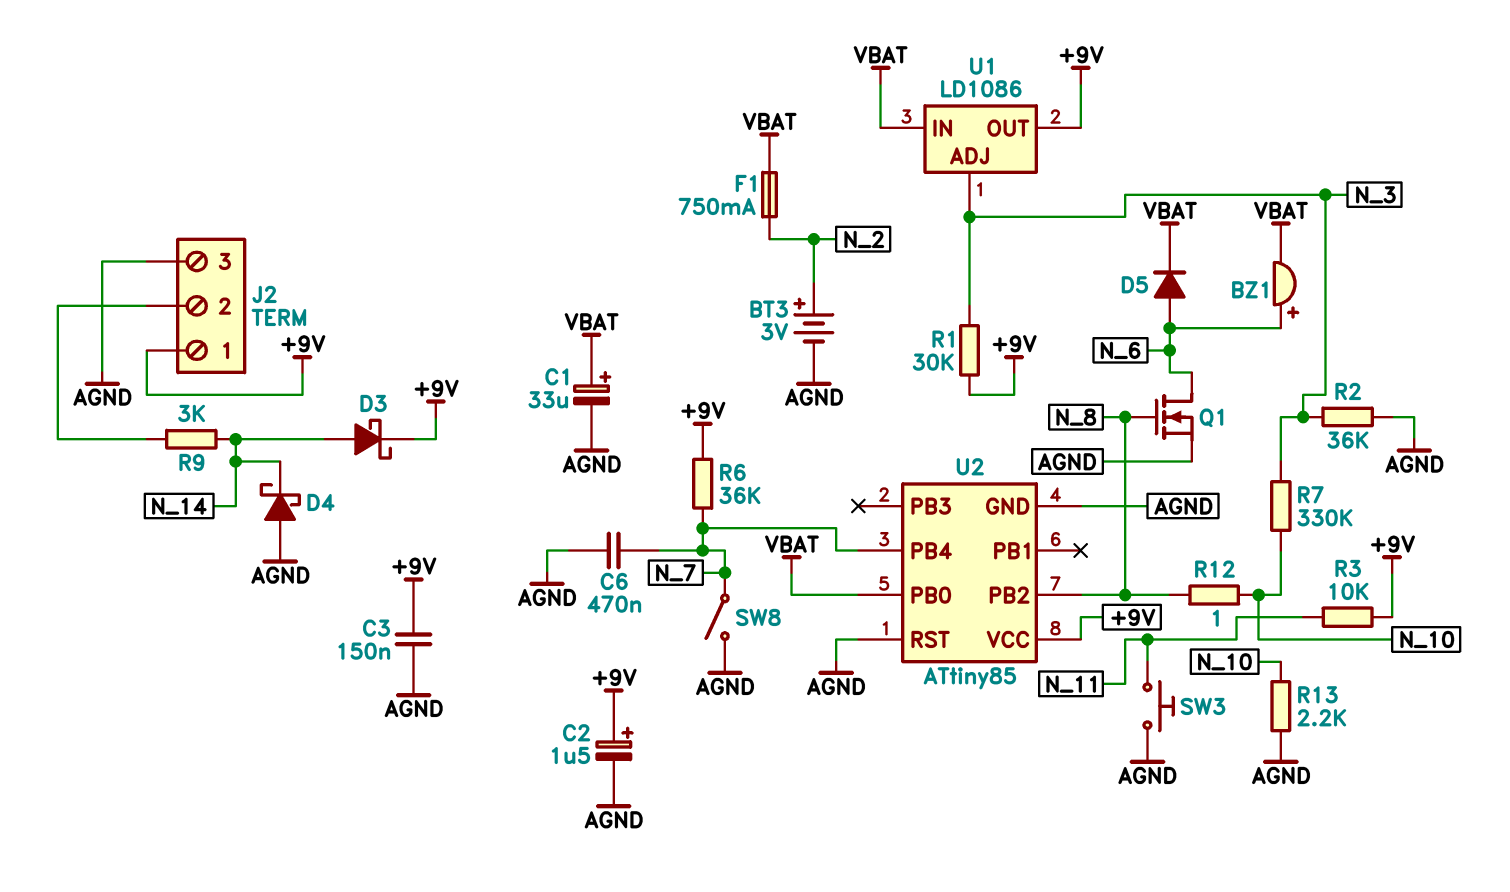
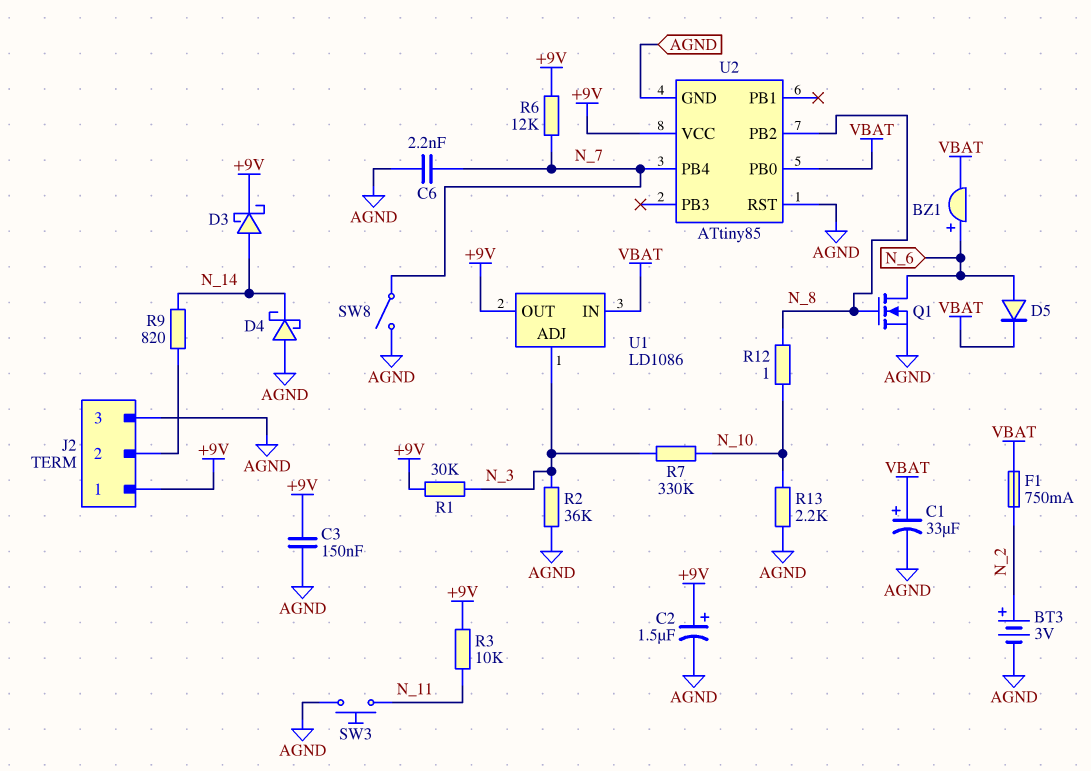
C6: 470nF (AGND, N_7) -> 2.2nF (AGND, N_7)
R6: 36k (+9V, N_7) -> 12k (+9V, N_7)
R9: 3k (J2/2, N_14) -> 820 (J2/2, N_14)

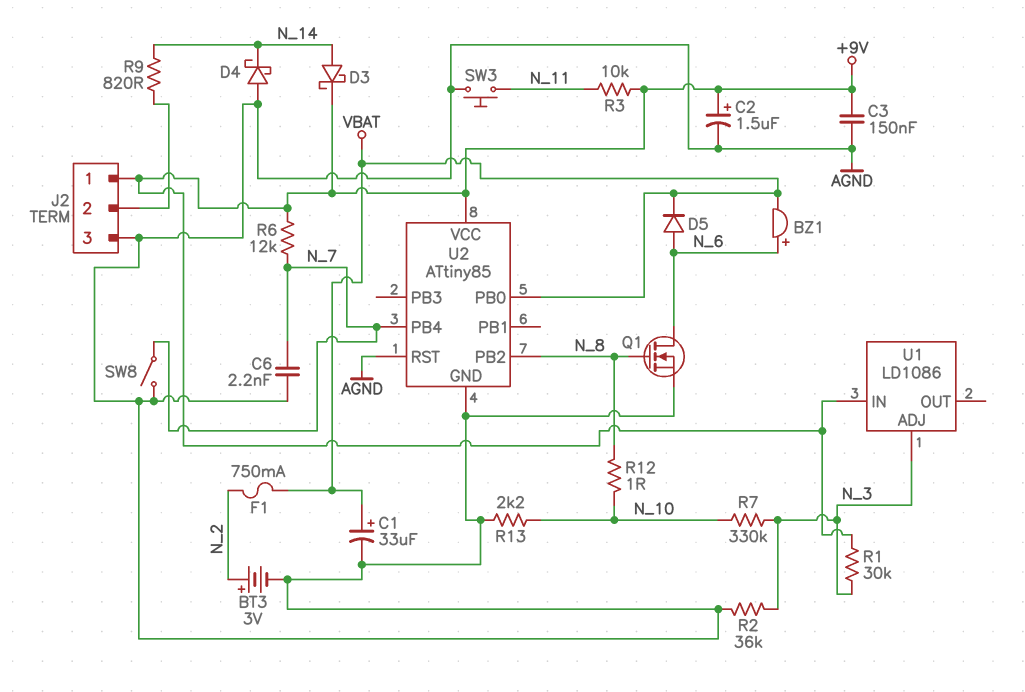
U1 pin IN: VBAT -> +9V
U1 pin OUT: +9V -> none

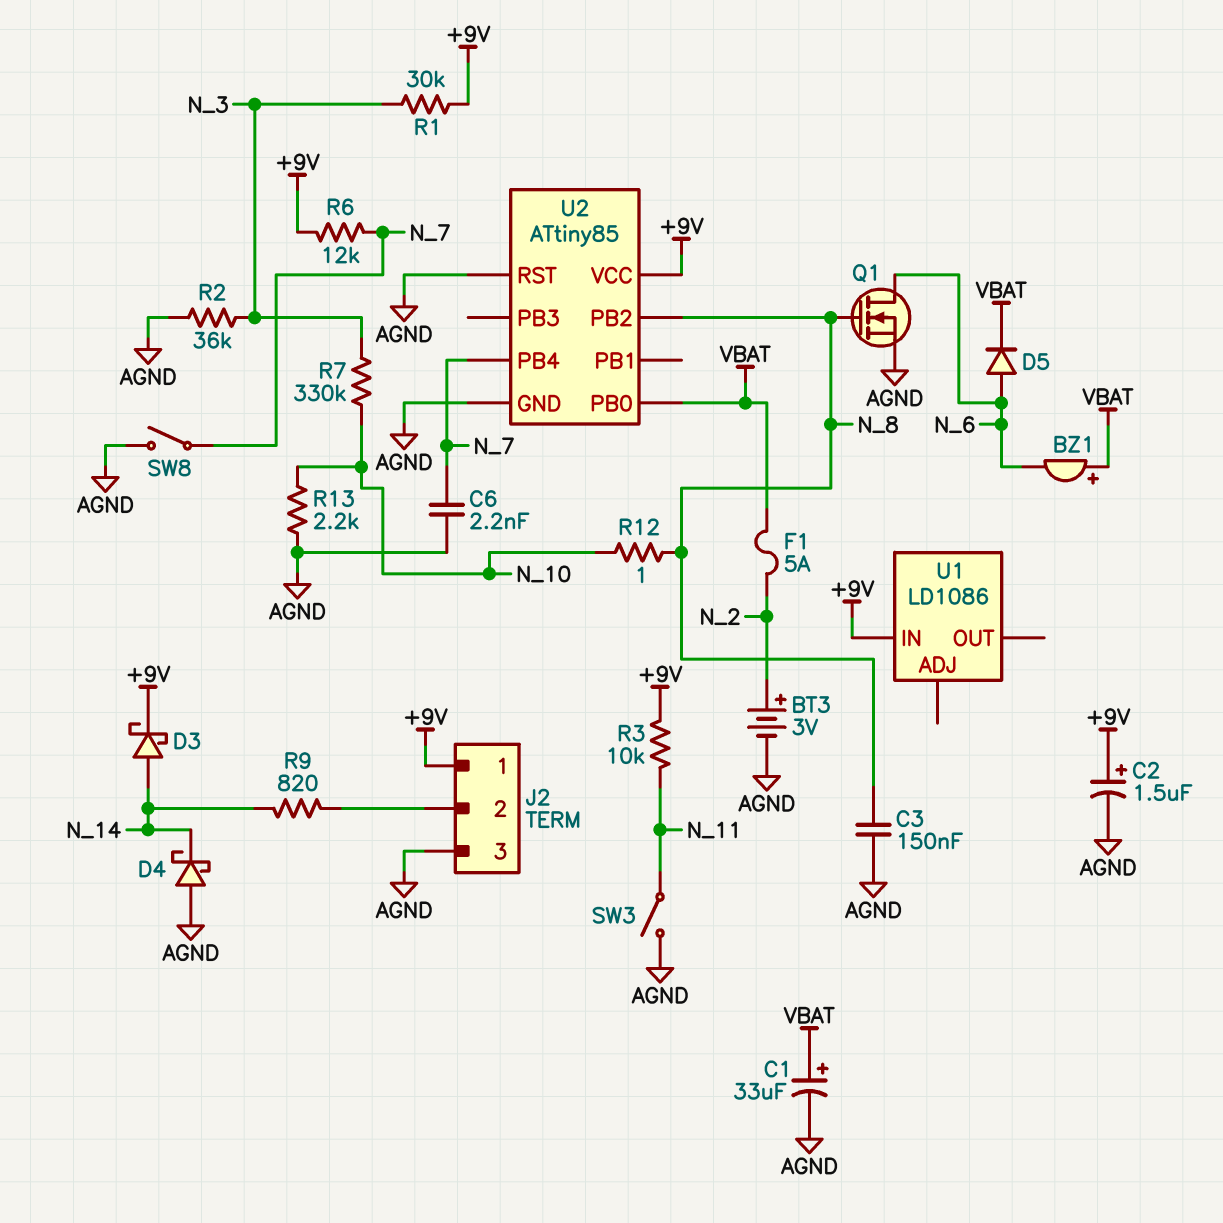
BZ1: buzzer (plus N_6, minus VBAT) -> buzzer (plus VBAT, minus N_6)
C3: 150nF (+9V, AGND) -> 150nF (AGND, N_8)
F1: 750mA (N_2, VBAT) -> 5A (N_2, VBAT)
SW3: button (AGND, N_11) -> switch (AGND, N_11)
U1 pin ADJ: N_3 -> none

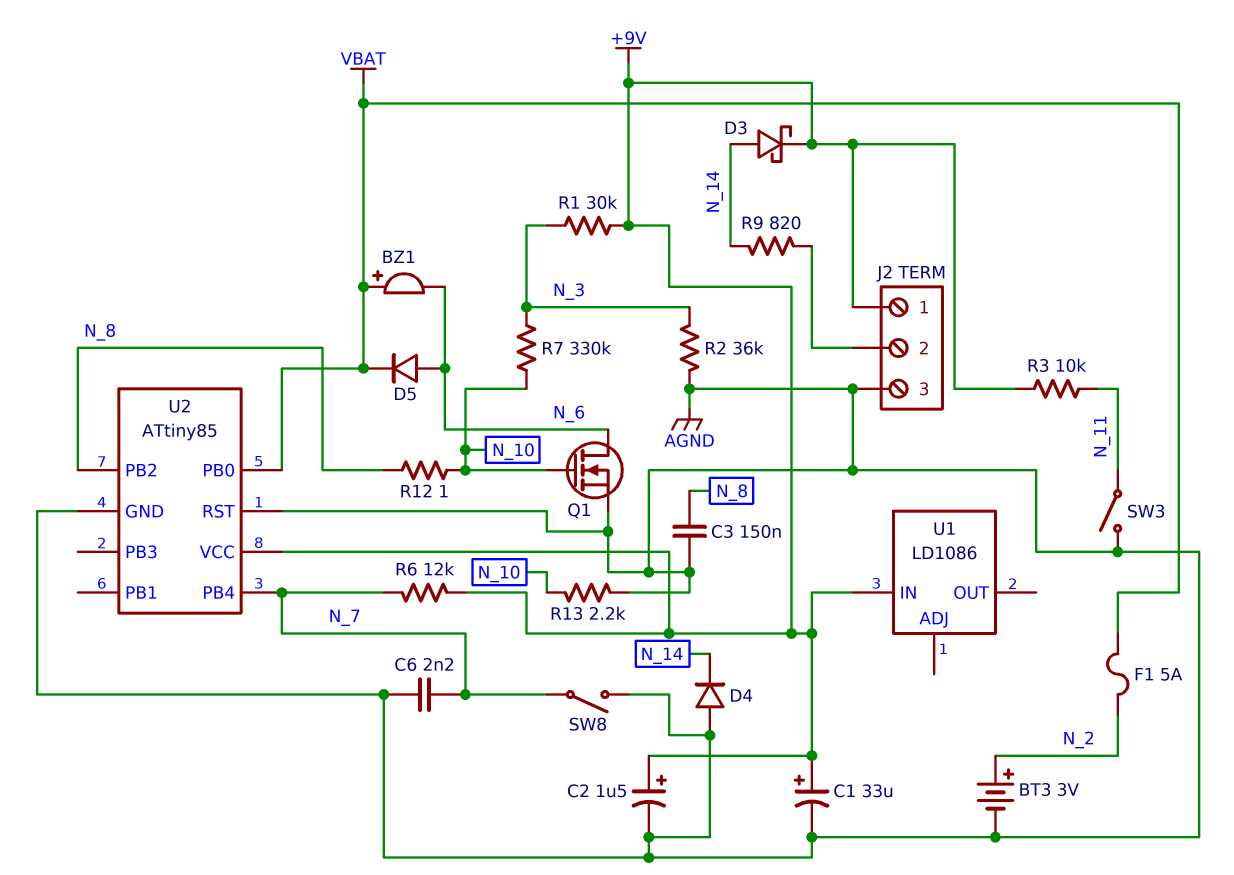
C1: 33uF (plus VBAT, minus AGND) -> 33uF (plus +9V, minus AGND)
D4: schottky (A AGND, K N_14) -> diode (A AGND, K N_14)
Q1: NMOS (G N_8, D N_6, S AGND) -> NMOS (G N_10, D N_6, S AGND)

